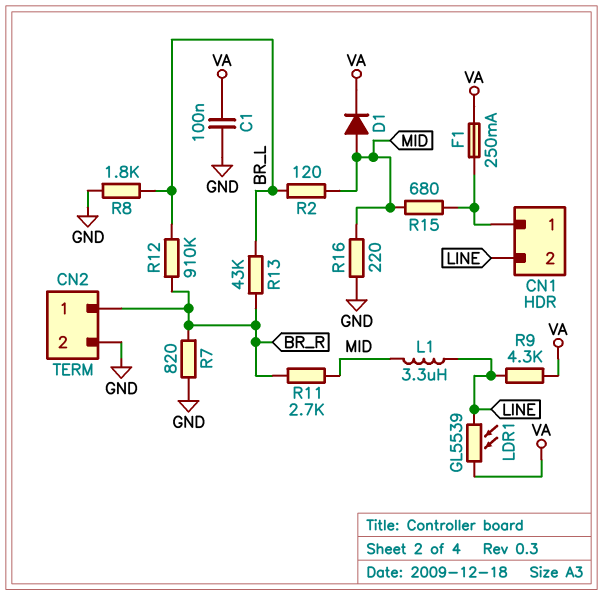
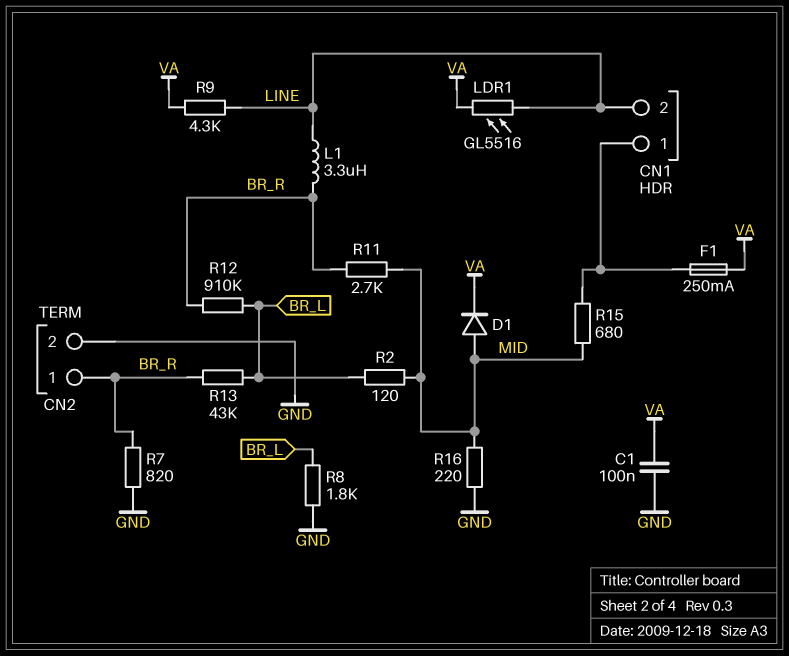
L1: 3.3uH (LINE, MID) -> 3.3uH (BR_R, LINE)
LDR1: GL5539 (LINE, VA) -> GL5516 (LINE, VA)

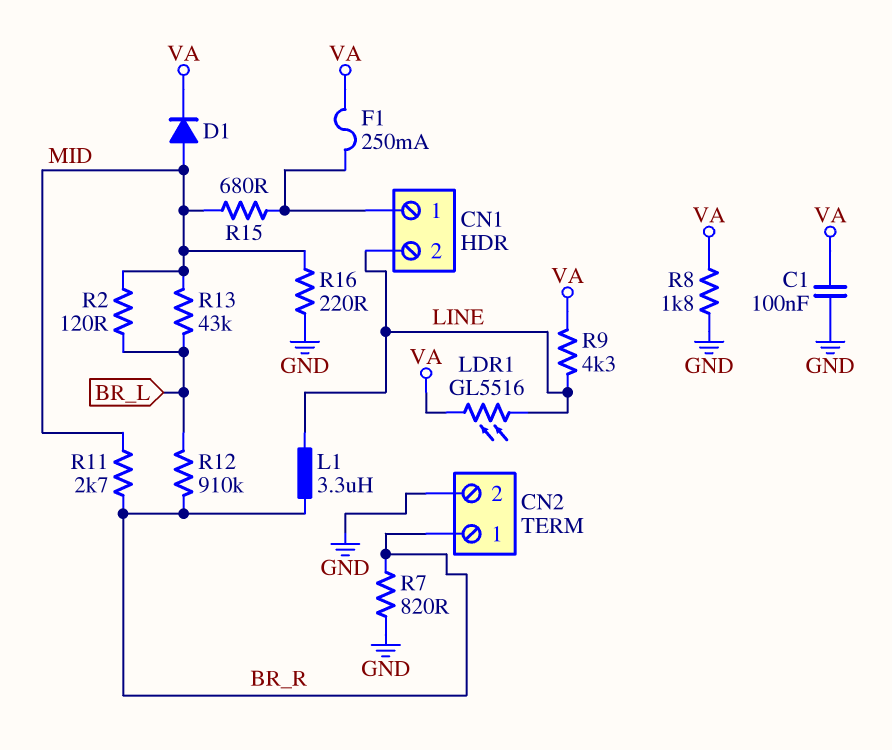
R8: 1.8k (BR_L, GND) -> 1.8k (GND, VA)
R13: 43k (BR_L, BR_R) -> 43k (BR_L, MID)

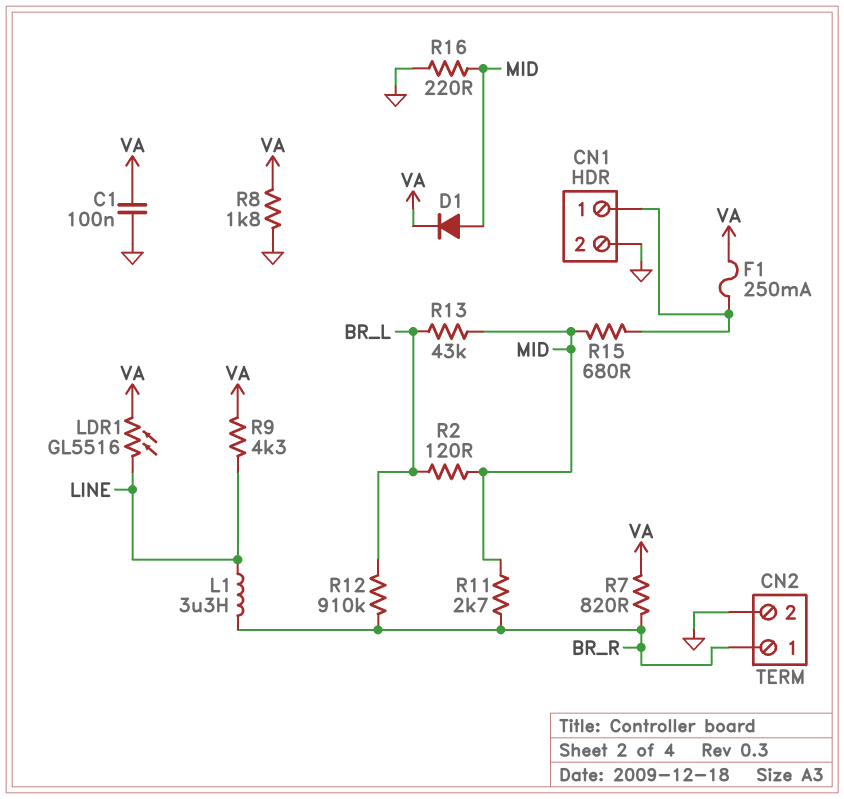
CN1 pin 2: LINE -> GND
R7: 820 (BR_R, GND) -> 820 (BR_R, VA)

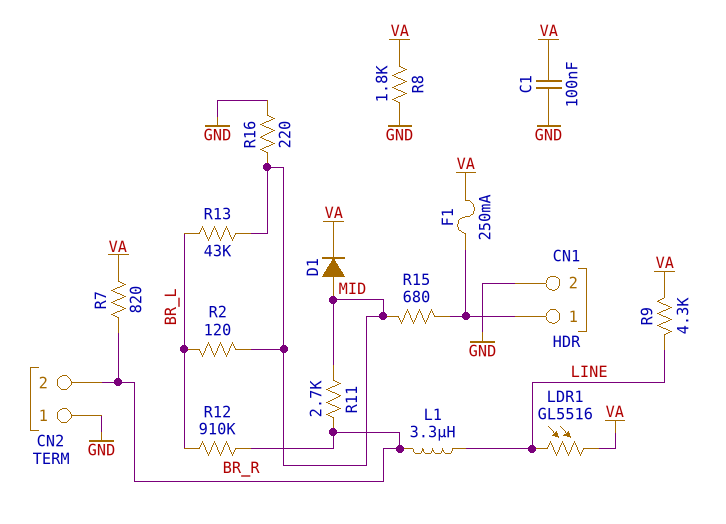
CN2 pin 1: BR_R -> GND
CN2 pin 2: GND -> BR_R

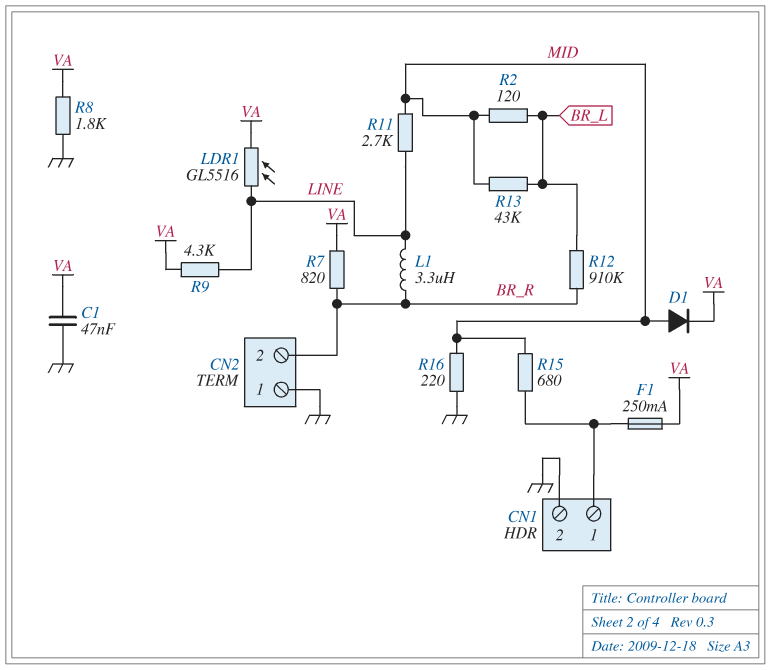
C1: 100nF (GND, VA) -> 47nF (GND, VA)
R11: 2.7k (BR_R, MID) -> 2.7k (LINE, MID)

